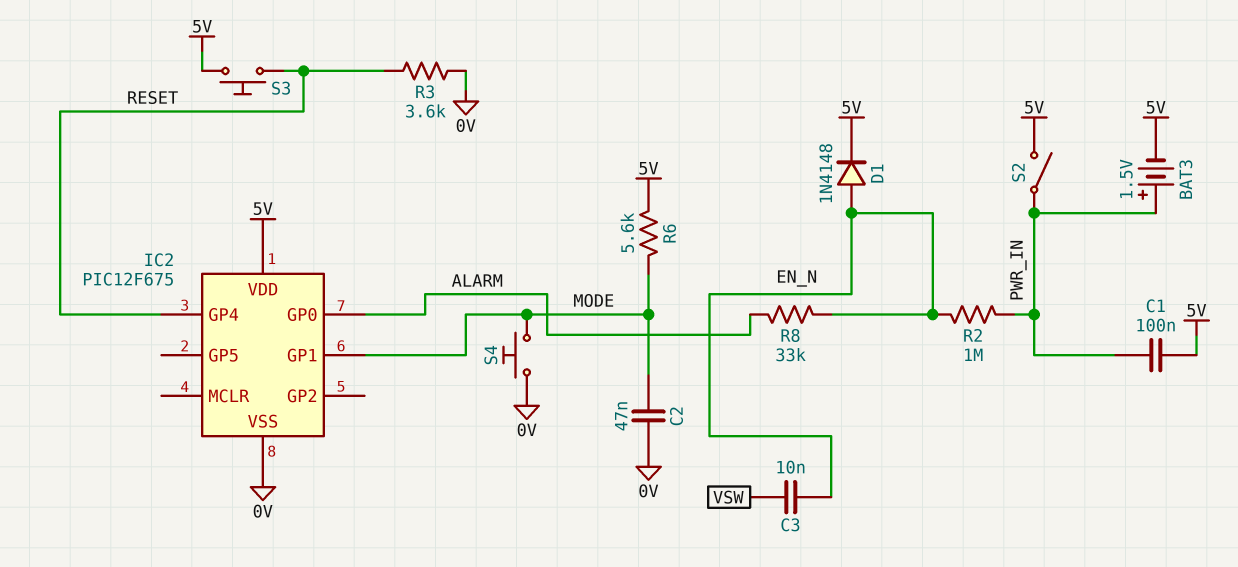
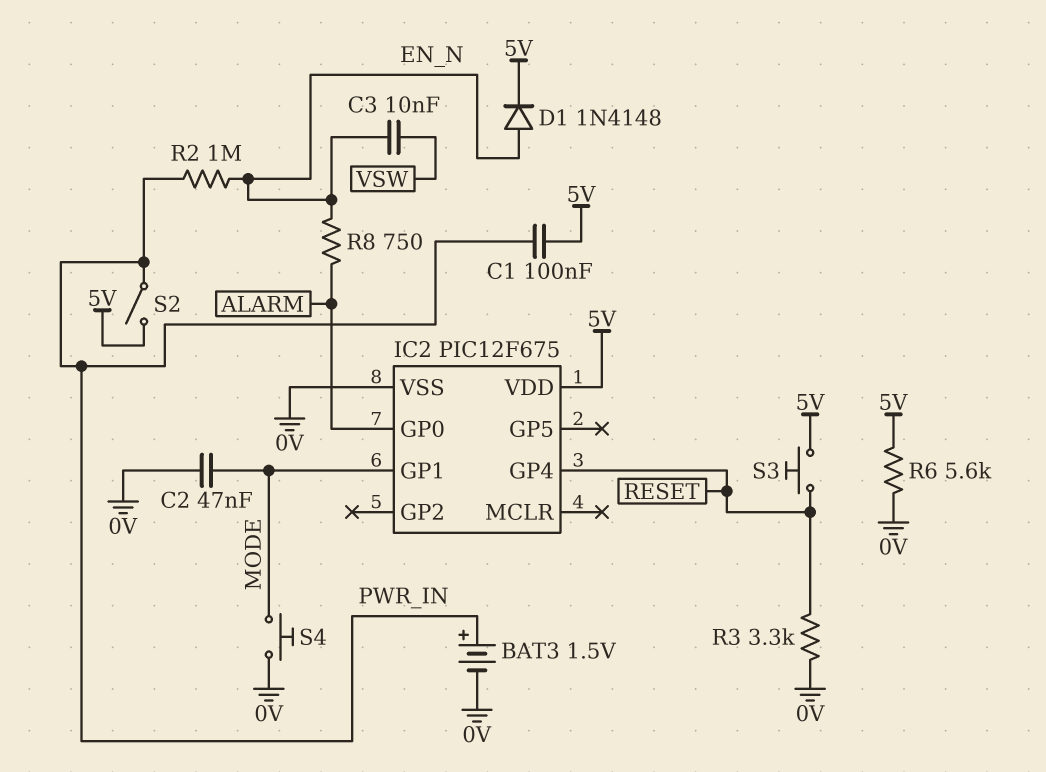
BAT3: 1.5V (plus PWR_IN, minus 5V) -> 1.5V (plus PWR_IN, minus 0V)
R3: 3.6k (0V, RESET) -> 3.3k (0V, RESET)
R6: 5.6k (5V, MODE) -> 5.6k (0V, 5V)
R8: 33k (ALARM, EN_N) -> 750 (ALARM, EN_N)

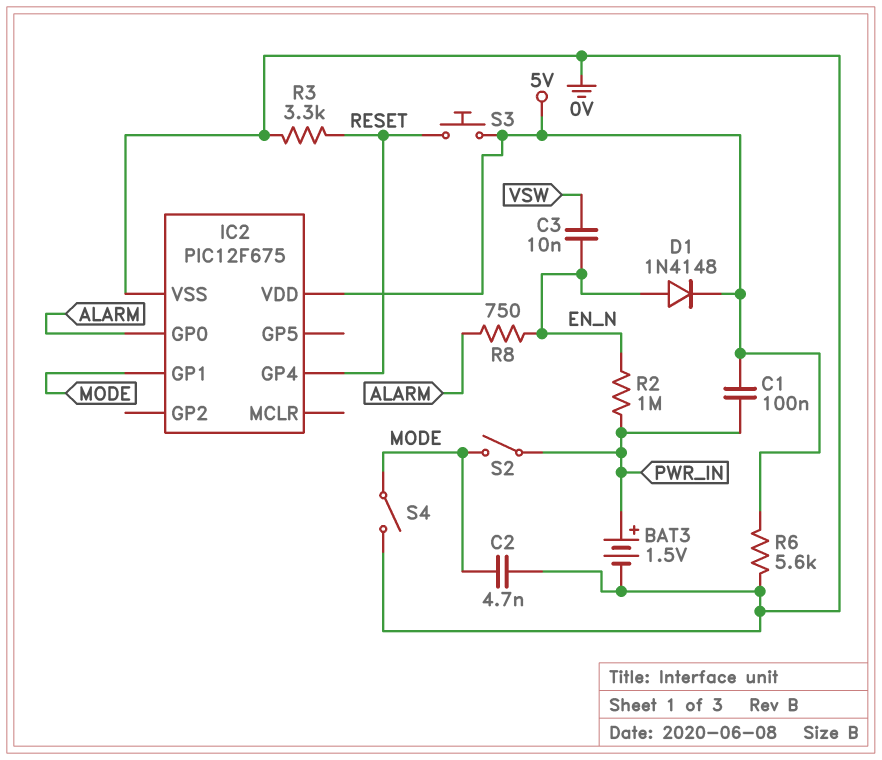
C2: 47nF (0V, MODE) -> 4.7nF (0V, MODE)
S2: switch (5V, PWR_IN) -> switch (MODE, PWR_IN)
S4: button (0V, MODE) -> switch (0V, MODE)

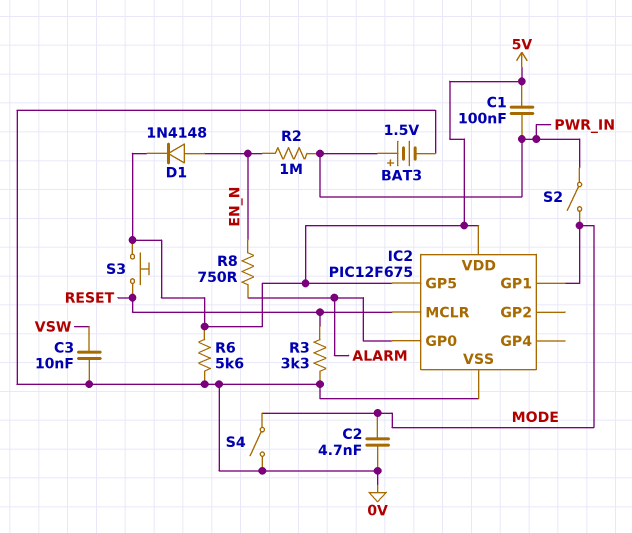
C3: 10nF (EN_N, VSW) -> 10nF (0V, VSW)
IC2 pin GP4: RESET -> none
IC2 pin GP5: none -> 5V
IC2 pin MCLR: none -> RESET

